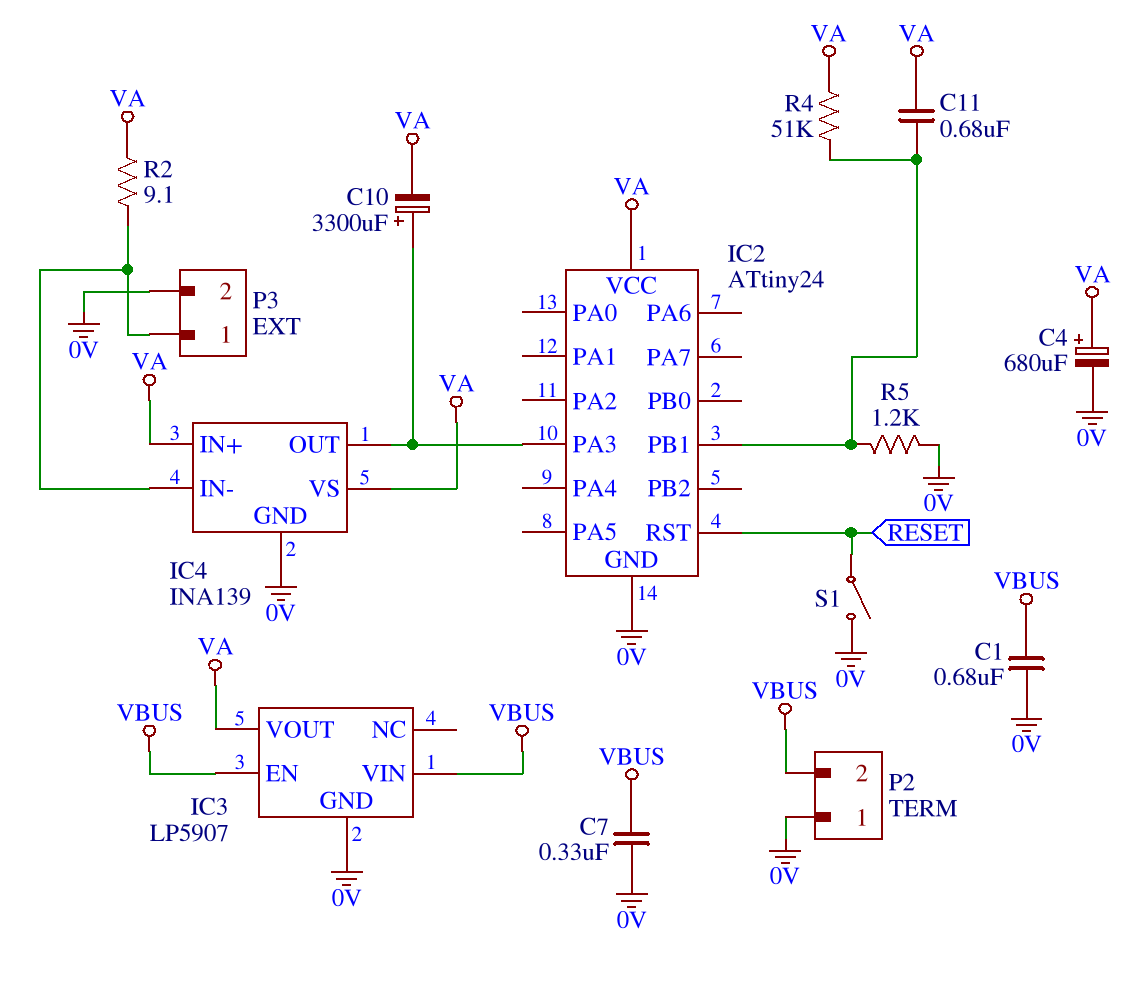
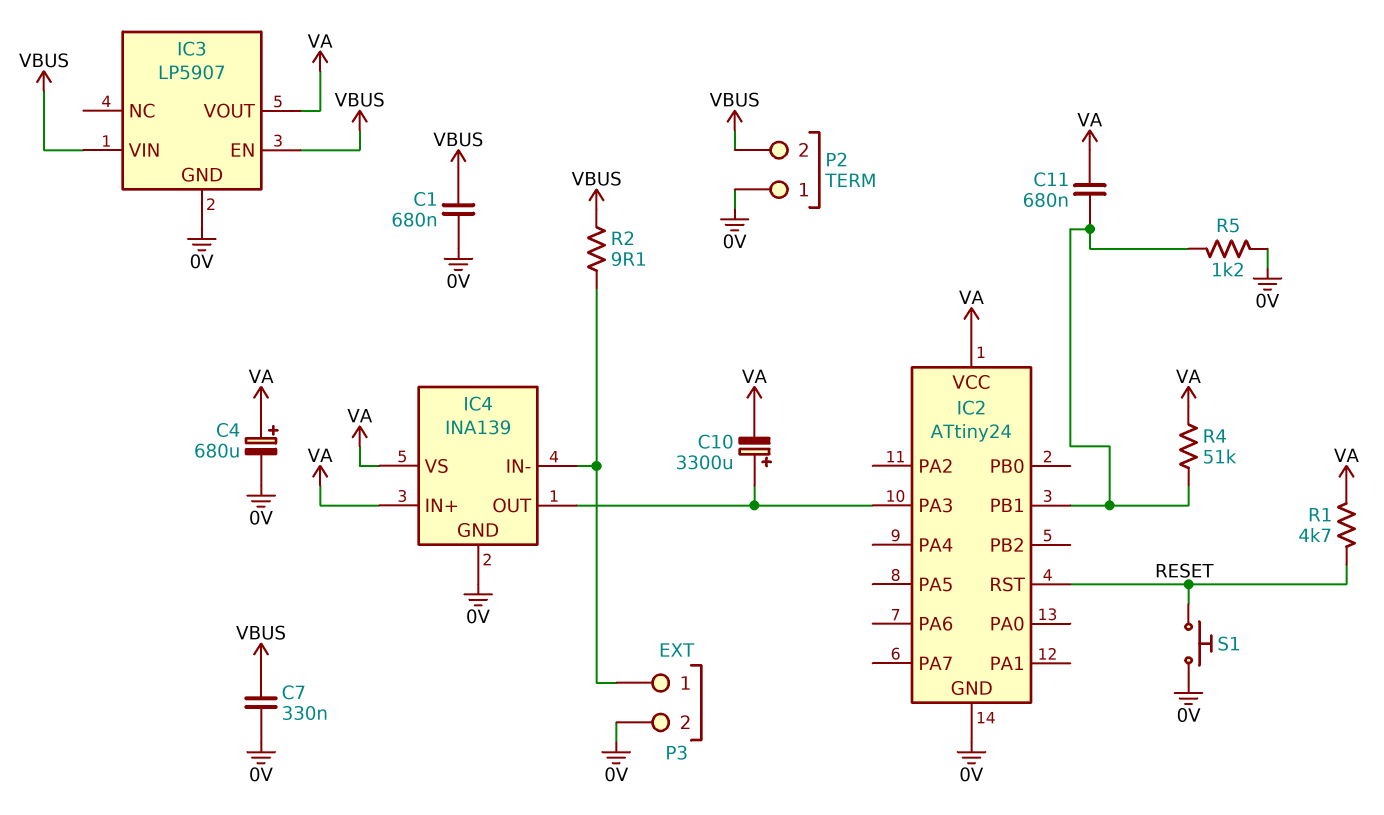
R1: none -> 4.7k (RESET, VA)
R2: 9.1 (IC4/IN-, VA) -> 9.1 (IC4/IN-, VBUS)
S1: switch (0V, RESET) -> button (0V, RESET)

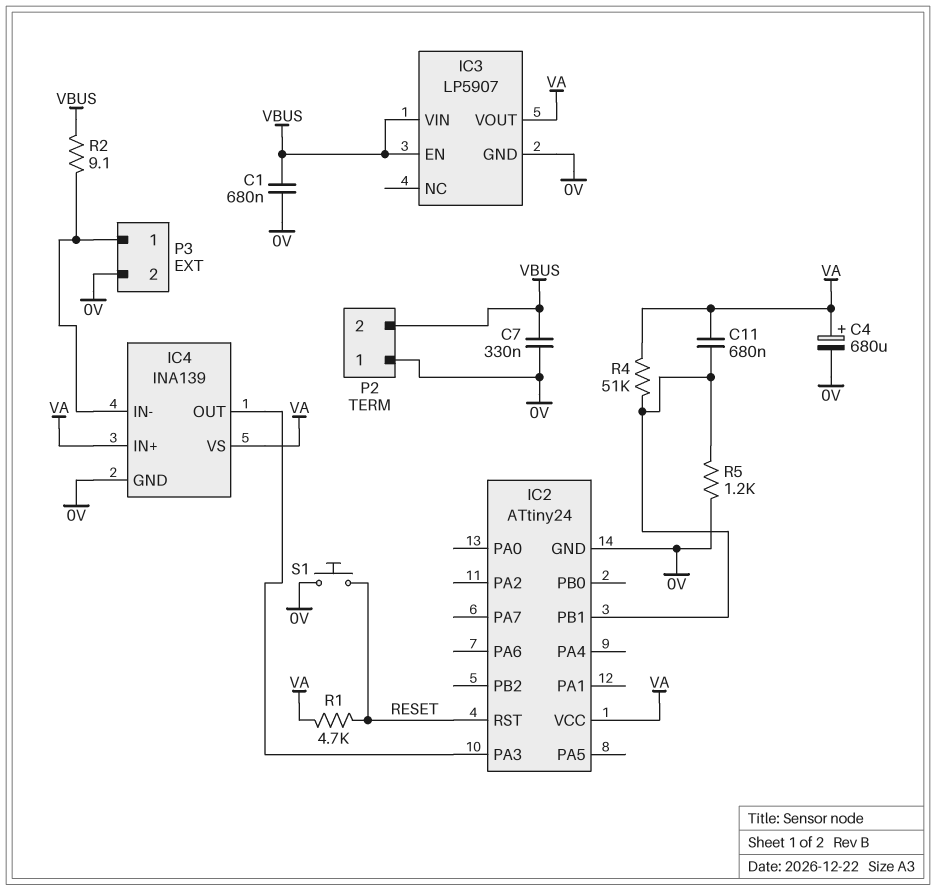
C10: 3300uF (plus IC2/PA3, minus VA) -> none

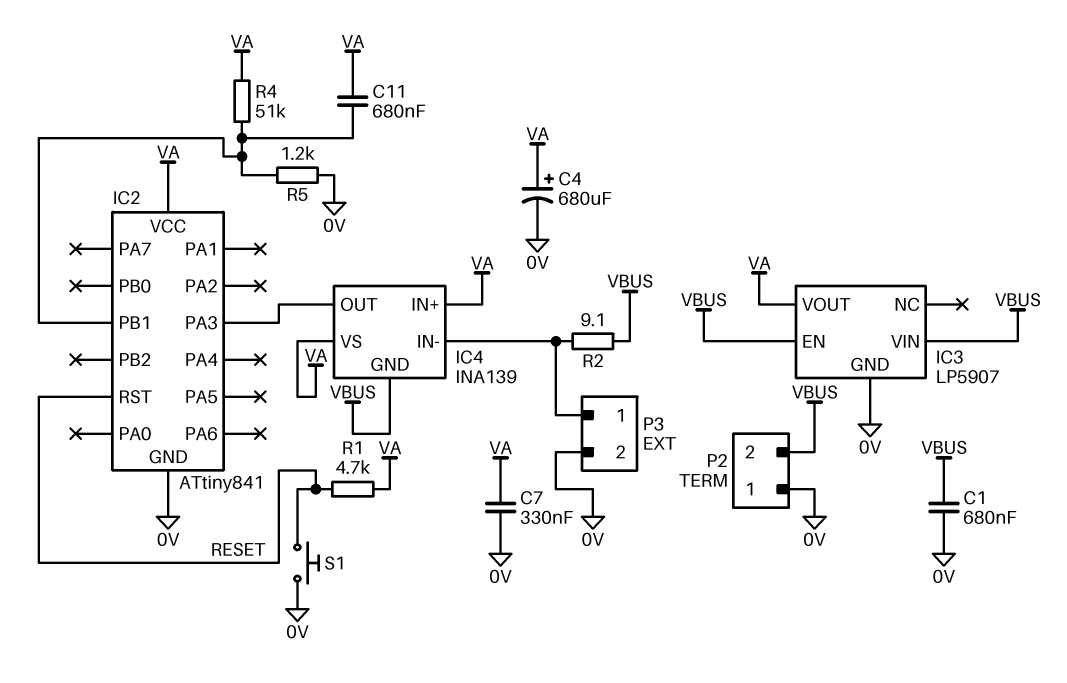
C7: 330nF (0V, VBUS) -> 330nF (0V, VA)
IC2: ATtiny24 -> ATtiny841
IC4 pin GND: 0V -> VBUS

